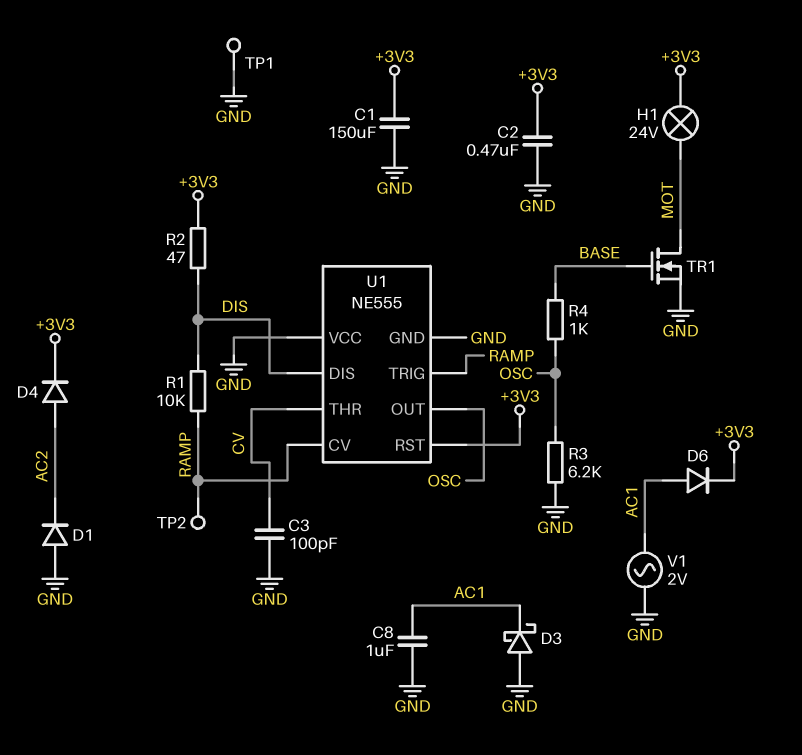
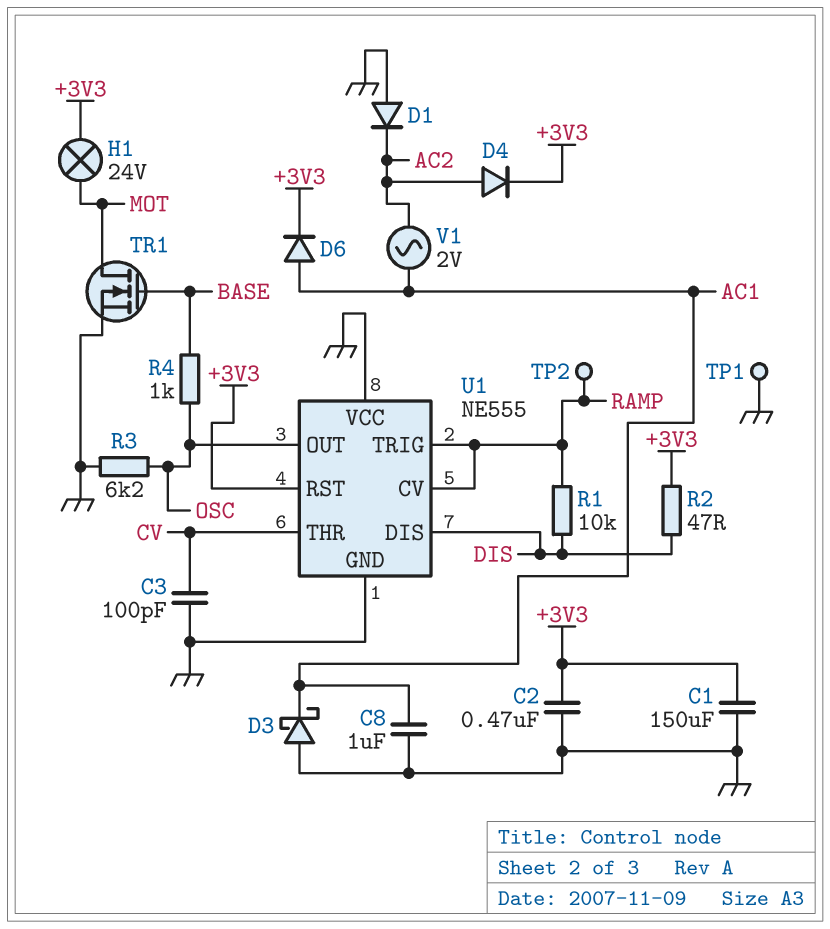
V1: AC 2V (AC1, GND) -> AC 2V (AC1, AC2)

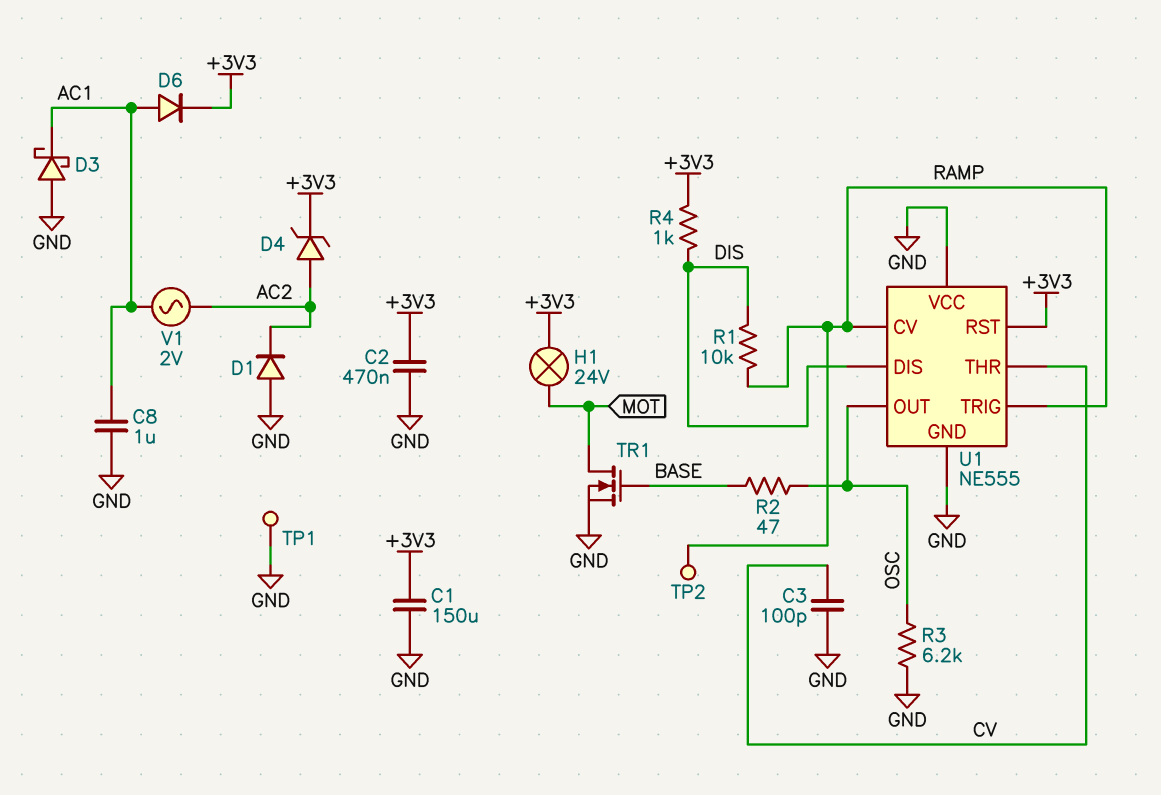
D4: diode (A AC2, K +3V3) -> zener (A AC2, K +3V3)
R2: 47 (+3V3, DIS) -> 47 (BASE, OSC)
R4: 1k (BASE, OSC) -> 1k (+3V3, DIS)

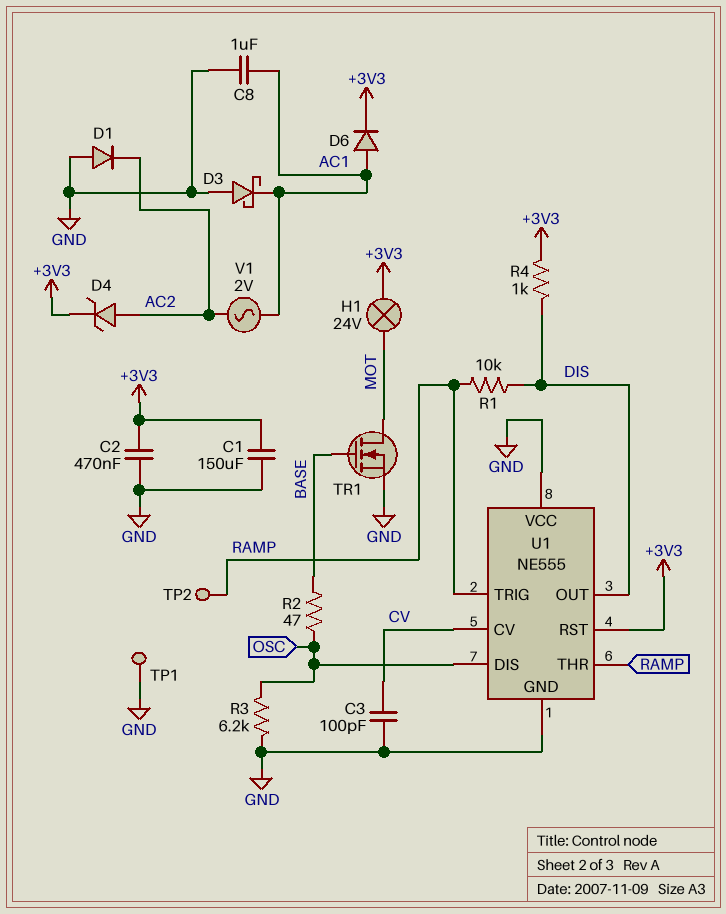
U1 pin CV: RAMP -> CV
U1 pin DIS: DIS -> OSC
U1 pin OUT: OSC -> DIS
U1 pin THR: CV -> RAMP

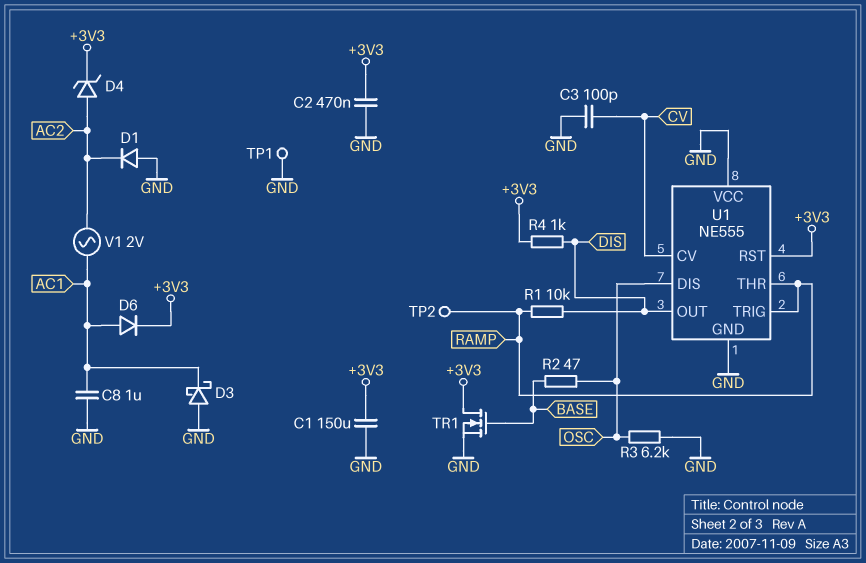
H1: lamp 24V (+3V3, MOT) -> none
TR1: NMOS (G BASE, D MOT, S GND) -> NMOS (G BASE, D +3V3, S GND)

